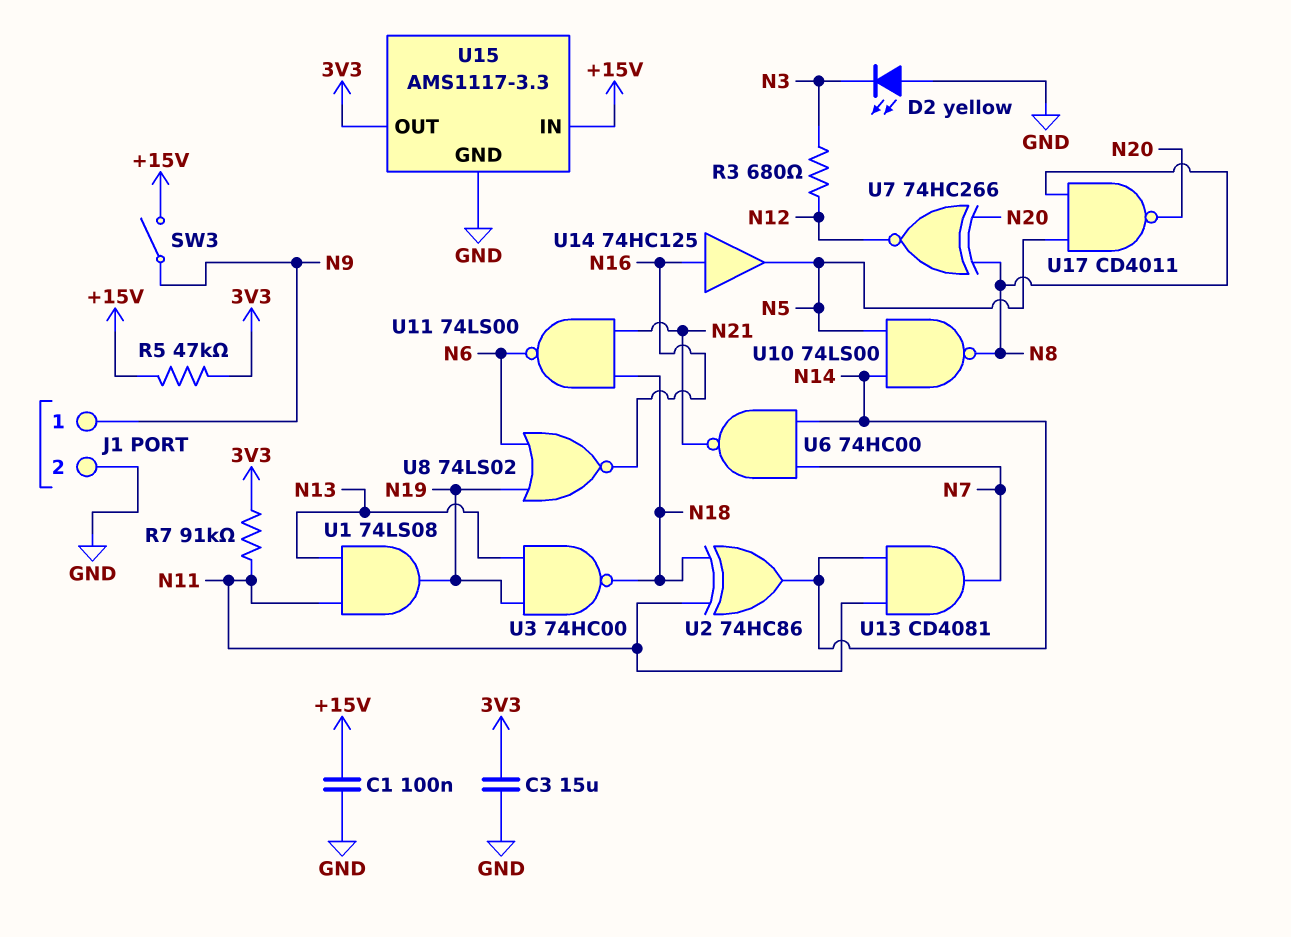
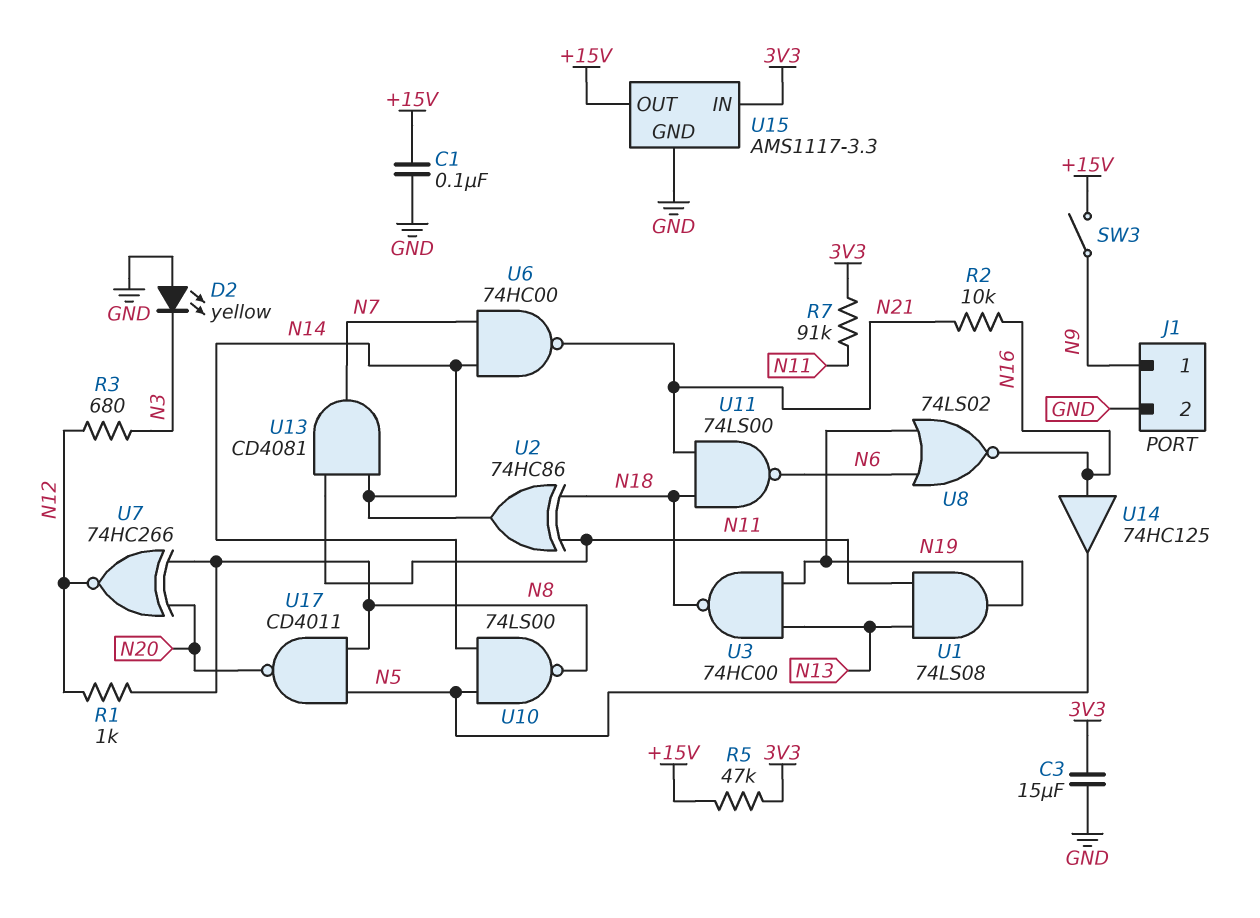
R1: none -> 1k (N8, N12)
R2: none -> 10k (N16, N21)
U15 pin IN: +15V -> 3V3
U15 pin OUT: 3V3 -> +15V

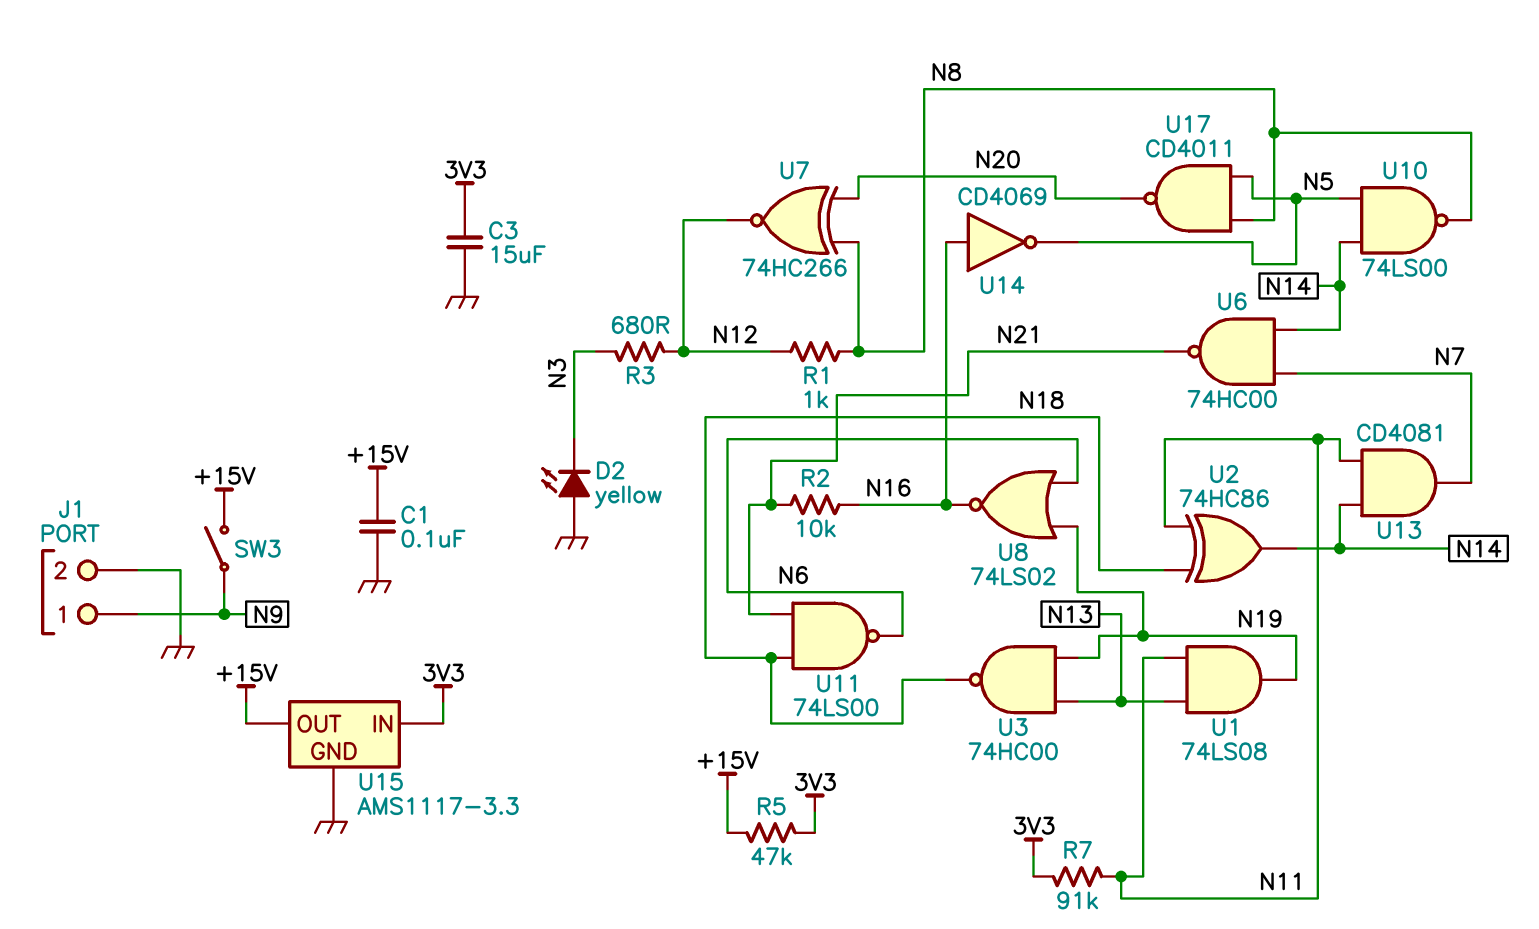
U14: buffer 74HC125 (in N16, out N5) -> NOT CD4069 (in N16, out N5)

